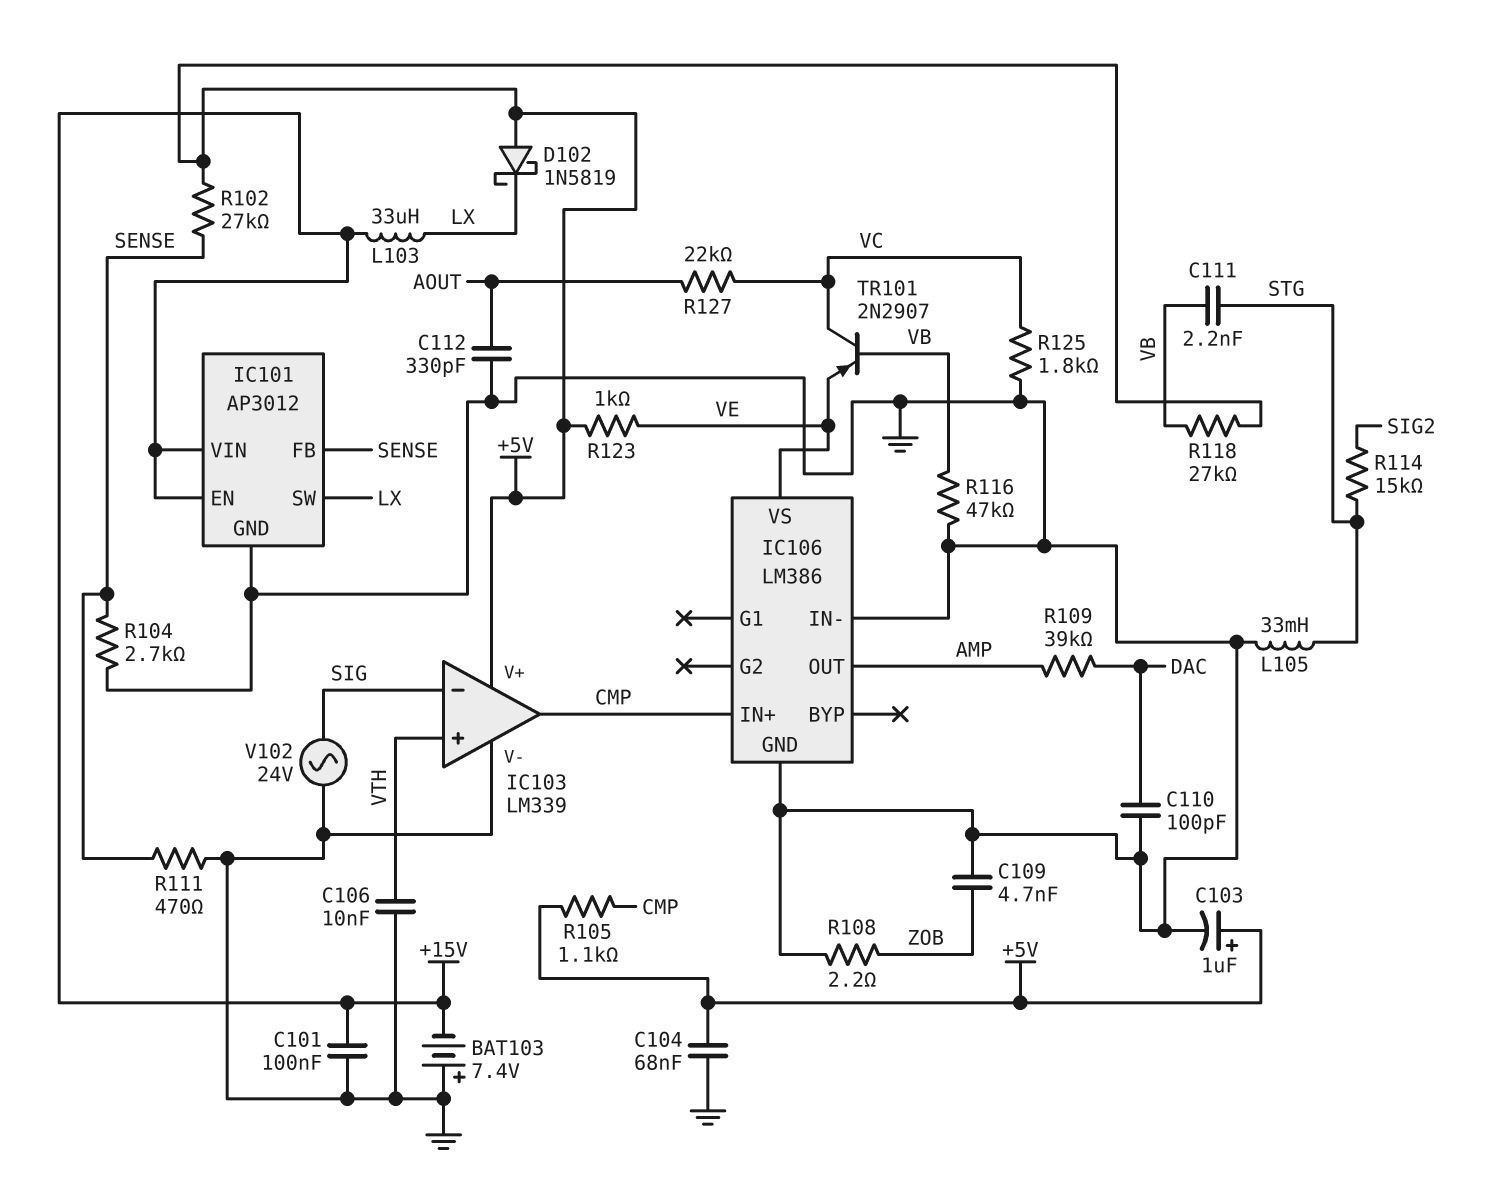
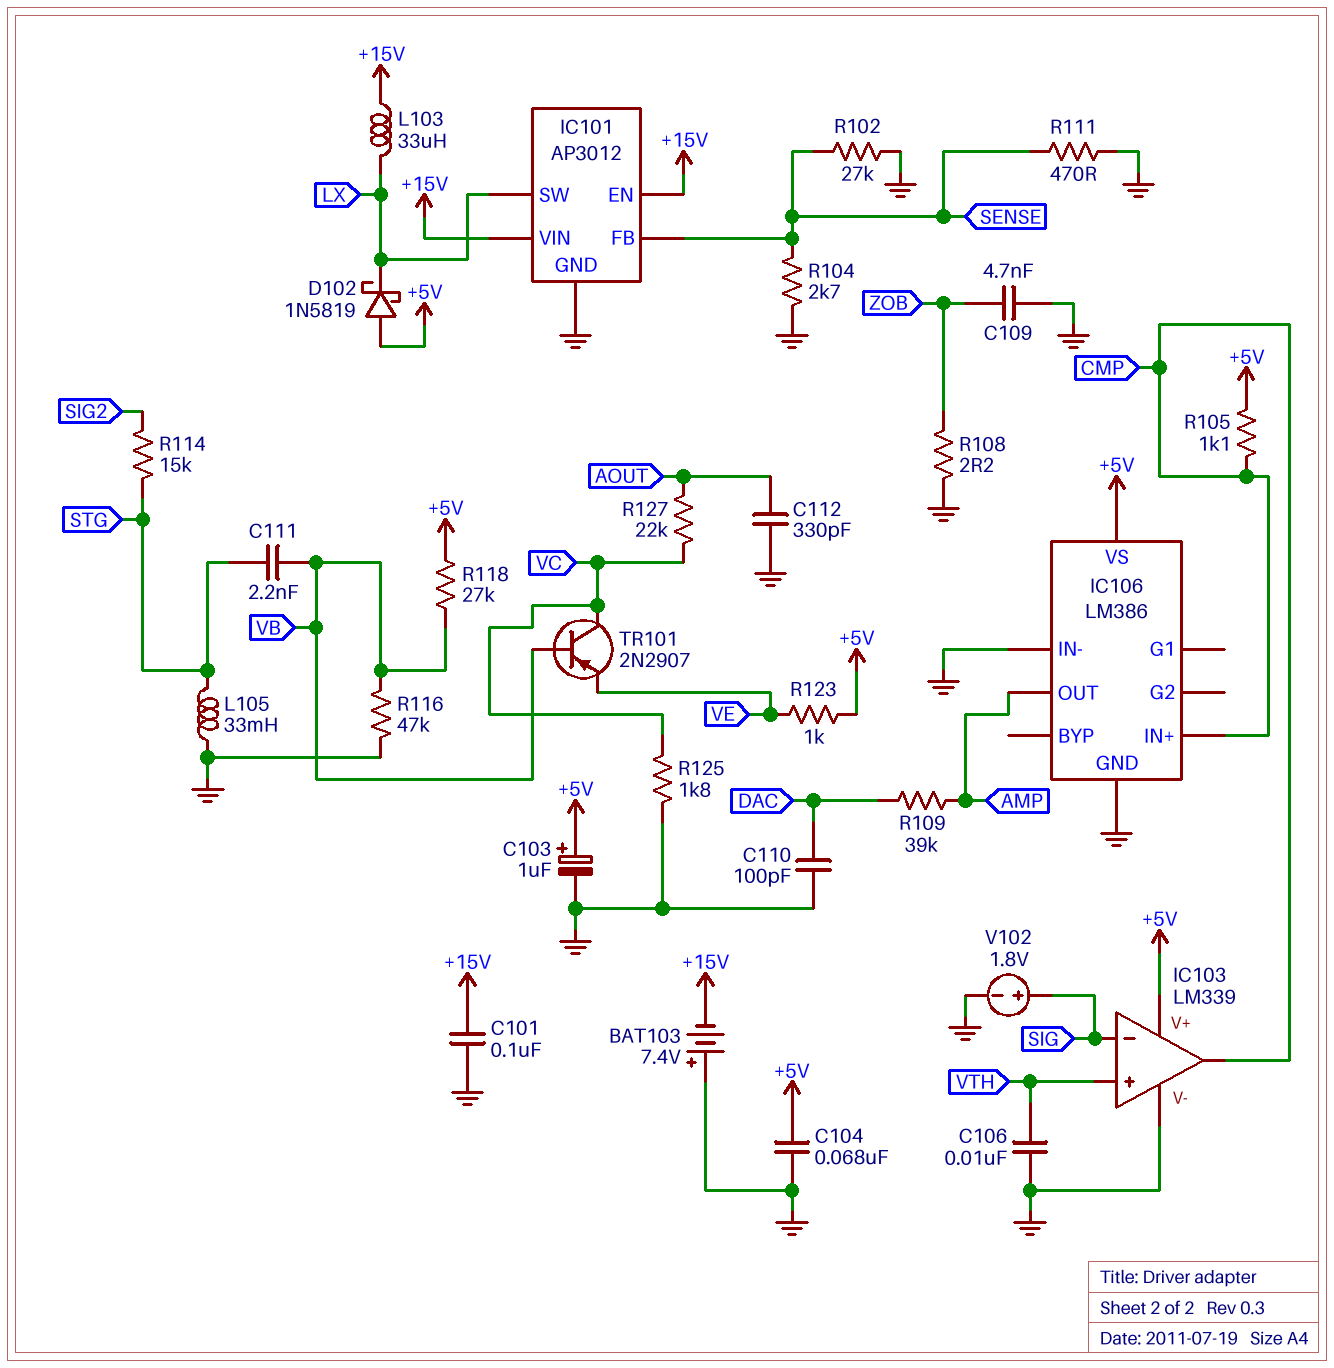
IC106 pin VS: VE -> +5V
R102: 27k (+5V, SENSE) -> 27k (GND, SENSE)
V102: AC 24V (GND, SIG) -> 1.8V (plus SIG, minus GND)

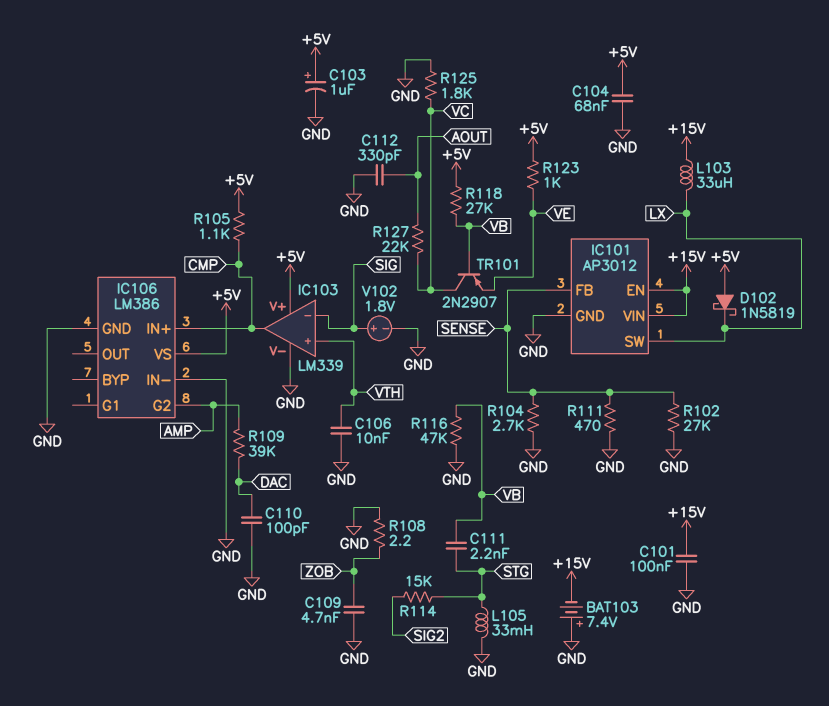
IC106 pin G2: none -> AMP
IC106 pin OUT: AMP -> none

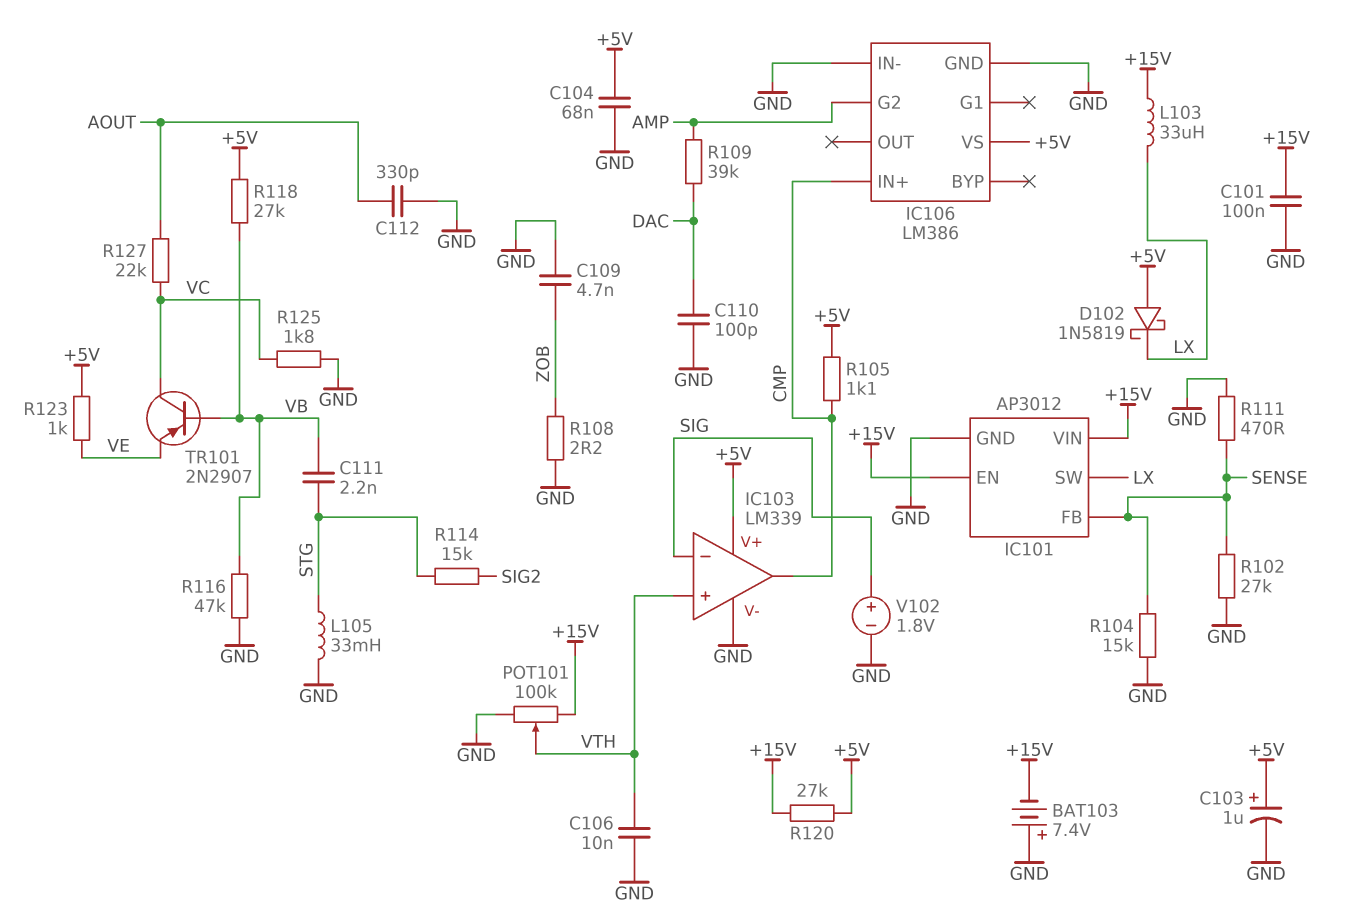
POT101: none -> 100k (+15V, GND, wiper VTH)
R104: 2.7k (GND, SENSE) -> 15k (GND, SENSE)
R120: none -> 27k (+5V, +15V)

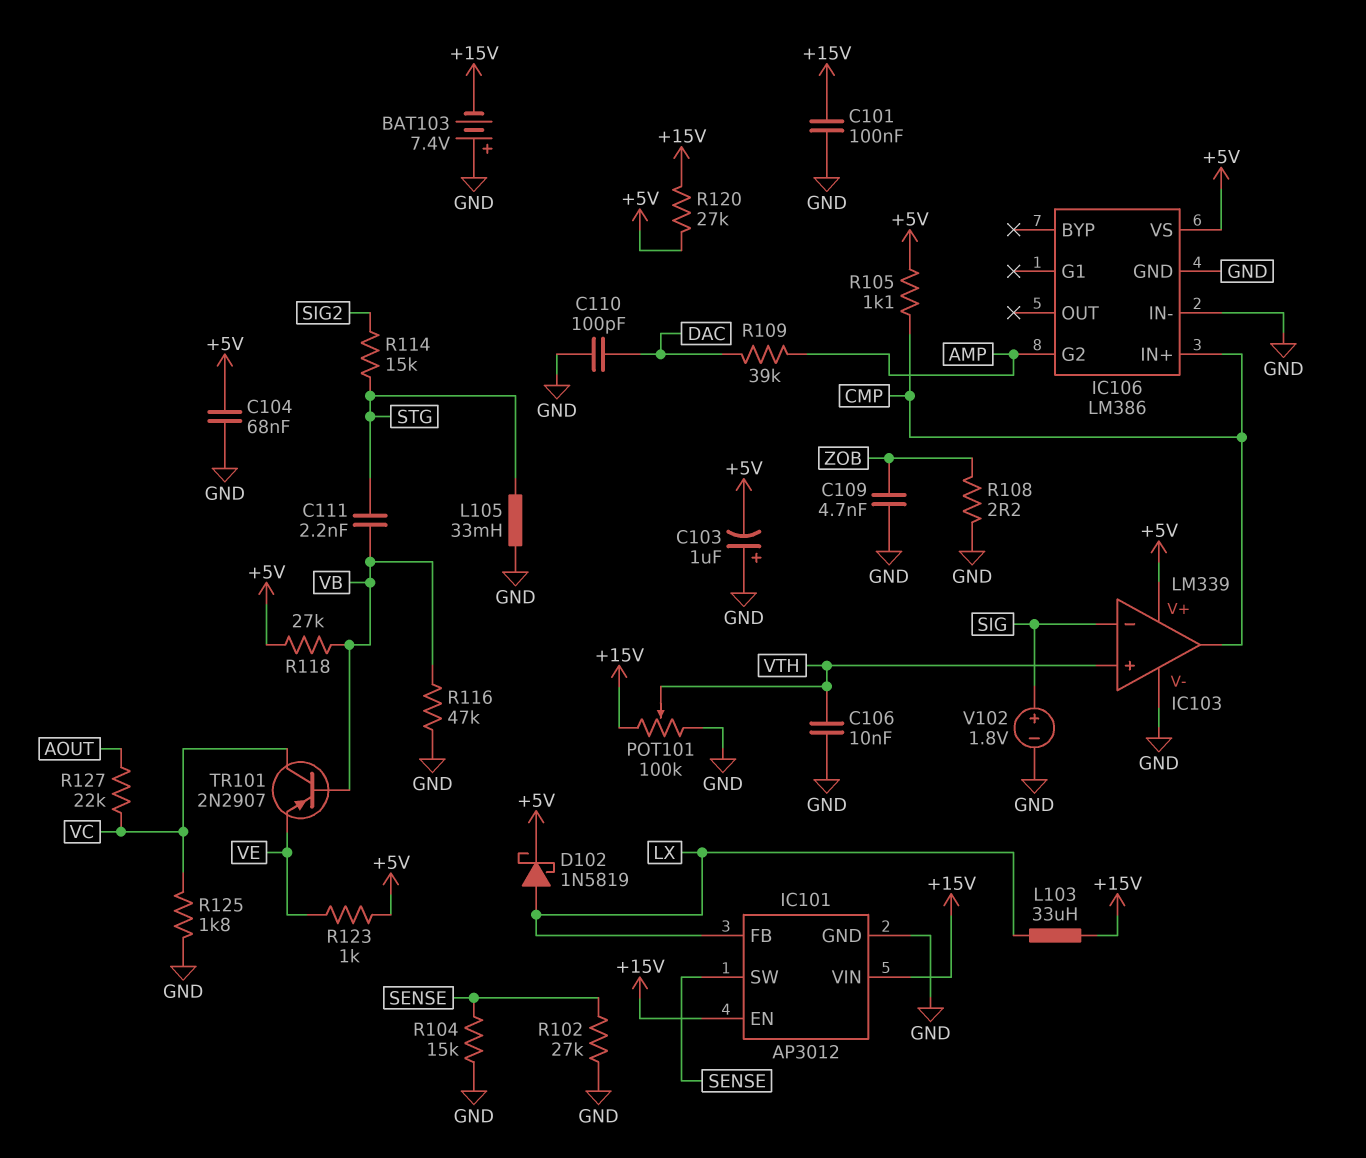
C103: 1uF (plus +5V, minus GND) -> 1uF (plus GND, minus +5V)
C112: 330pF (AOUT, GND) -> none
D102: schottky 1N5819 (A +5V, K LX) -> schottky 1N5819 (A LX, K +5V)
IC101 pin FB: SENSE -> LX
IC101 pin SW: LX -> SENSE
R111: 470 (GND, SENSE) -> none

